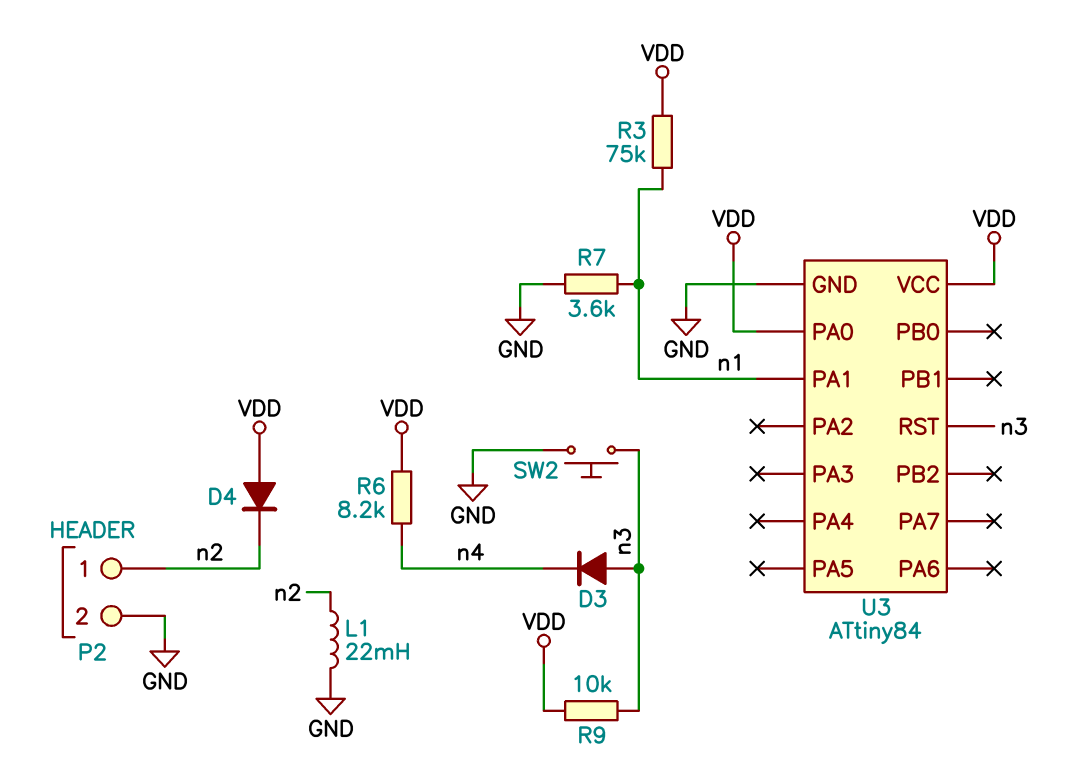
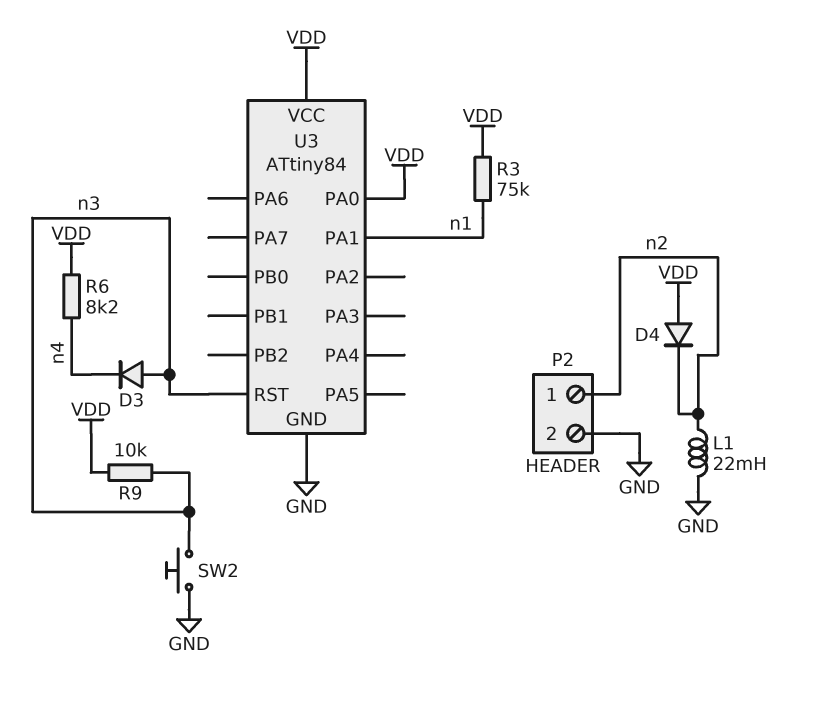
R7: 3.6k (GND, n1) -> none

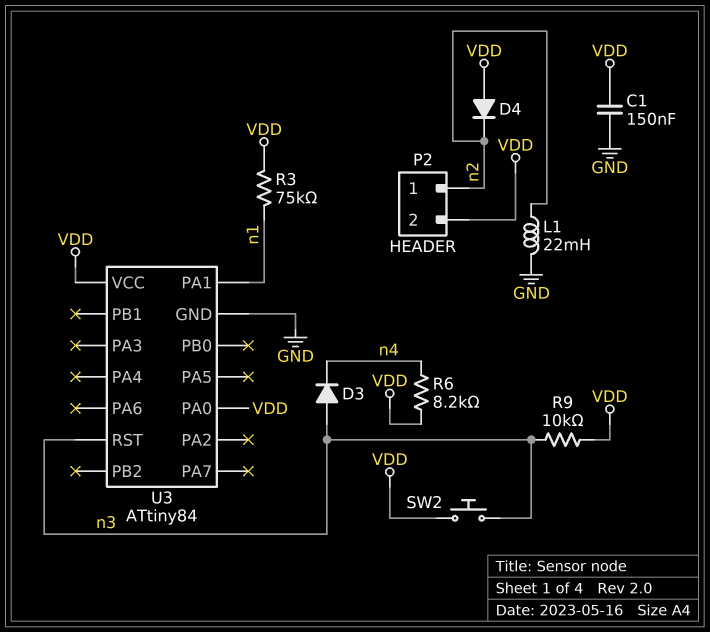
C1: none -> 150nF (GND, VDD)
P2 pin 2: GND -> VDD
SW2: button (GND, n3) -> button (VDD, n3)

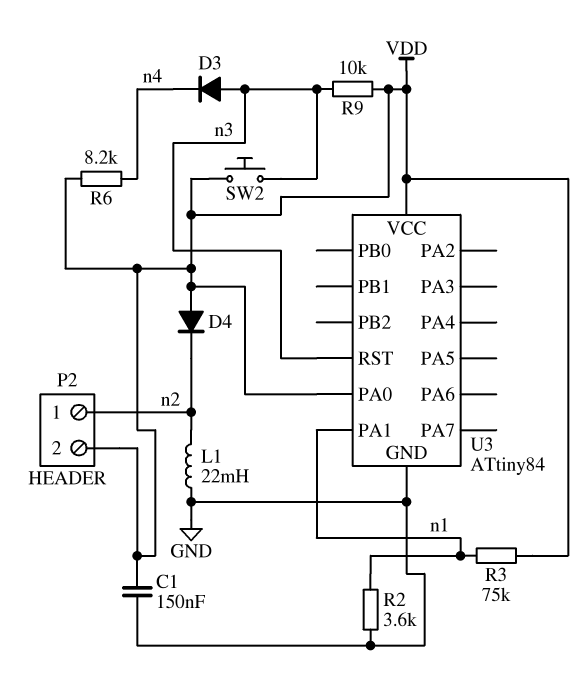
R2: none -> 3.6k (GND, n1)

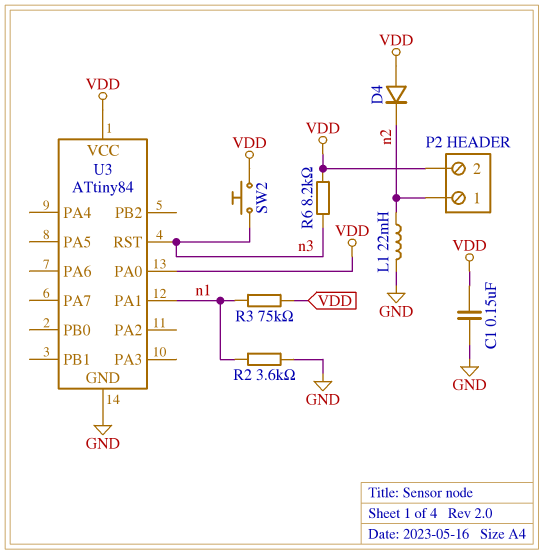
D3: diode (A n3, K n4) -> none
R6: 8.2k (VDD, n4) -> 8.2k (VDD, n3)
R9: 10k (VDD, n3) -> none

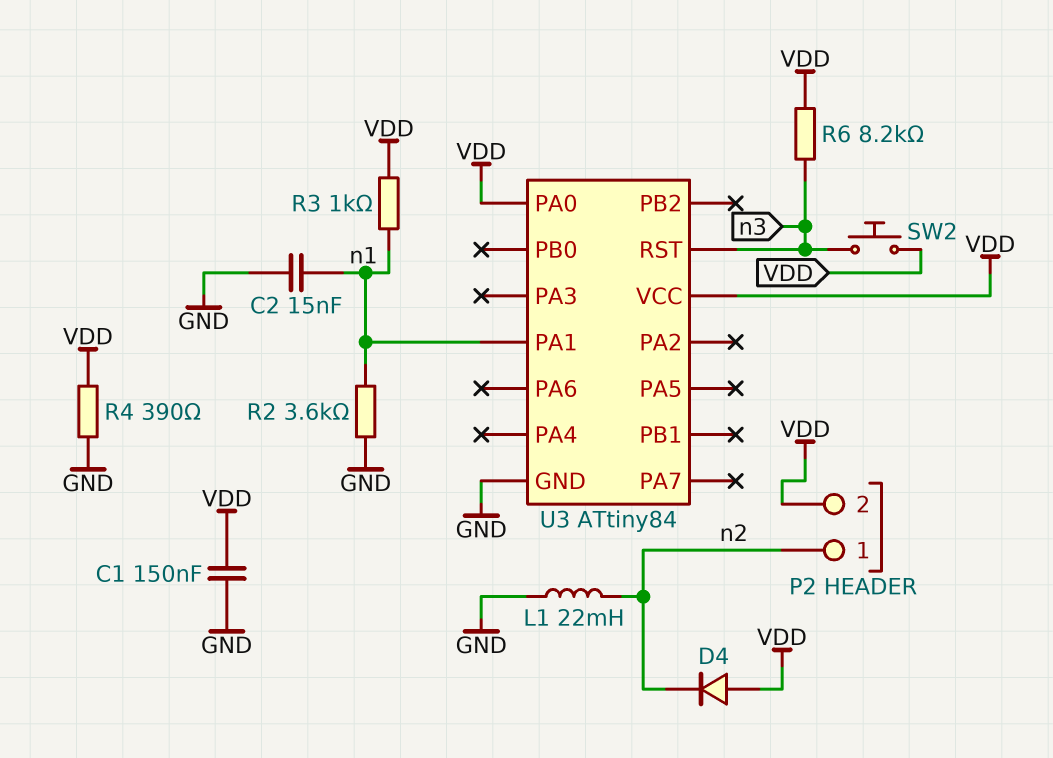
C2: none -> 15nF (GND, n1)
R3: 75k (VDD, n1) -> 1k (VDD, n1)
R4: none -> 390 (GND, VDD)

